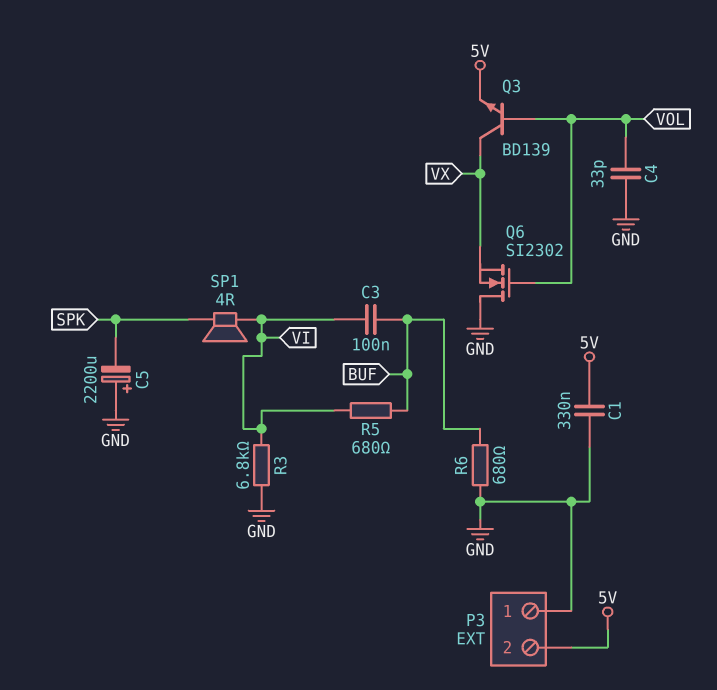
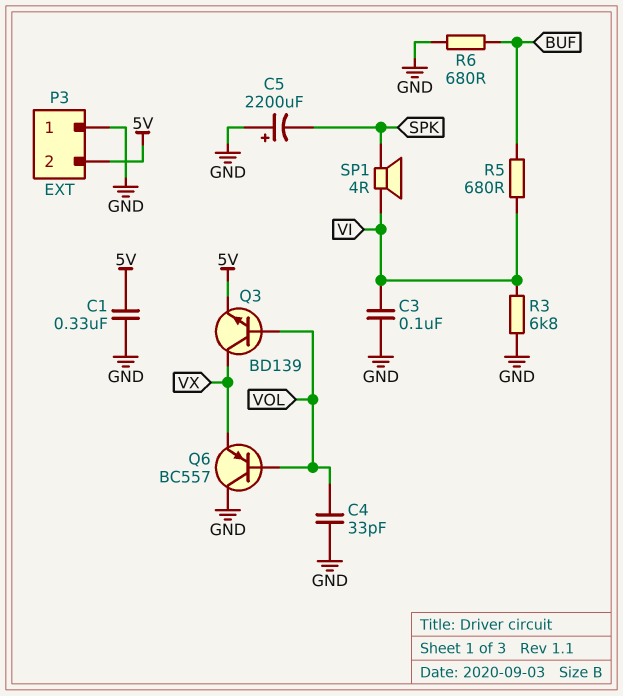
C3: 100nF (BUF, VI) -> 100nF (GND, VI)
Q6: NMOS SI2302 (G VOL, D GND, S VX) -> PNP BC557 (B VOL, C GND, E VX)

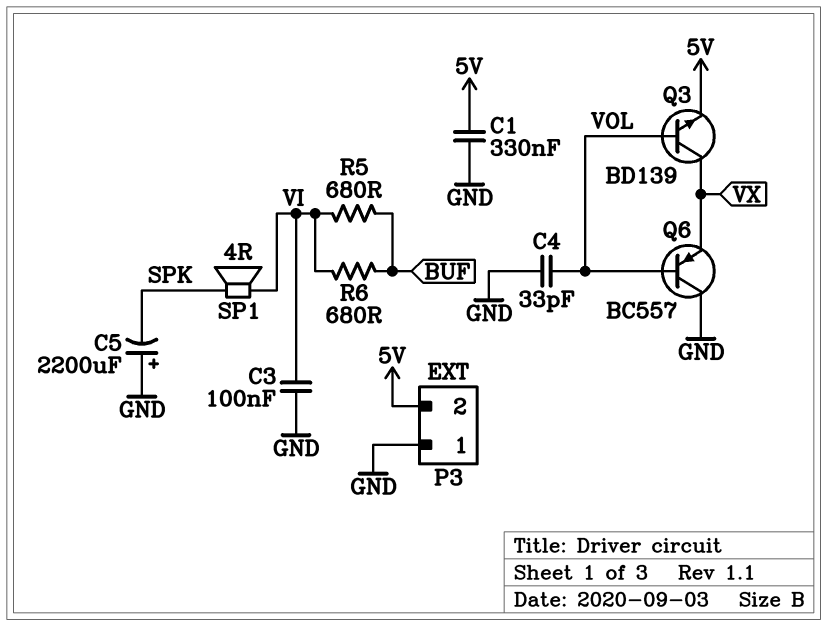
R3: 6.8k (GND, VI) -> none
R6: 680 (BUF, GND) -> 680 (BUF, VI)

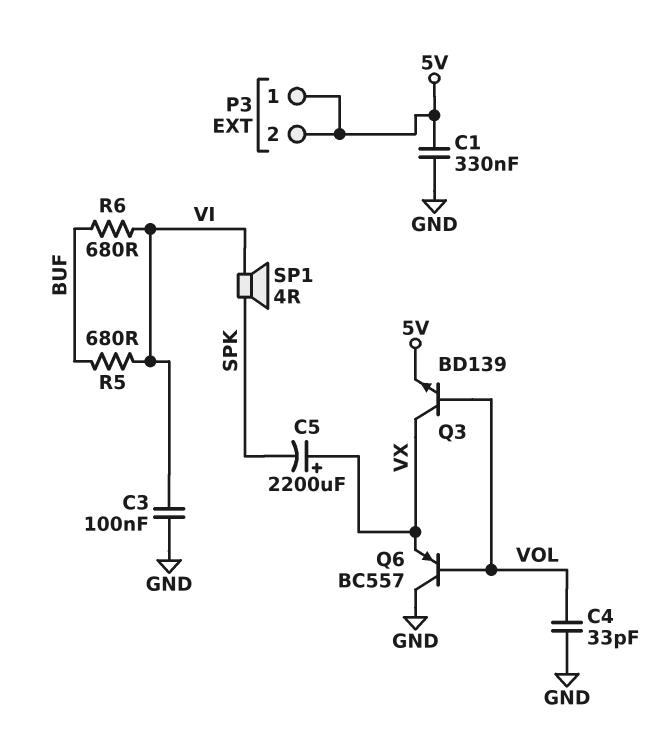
C5: 2200uF (plus GND, minus SPK) -> 2200uF (plus VX, minus SPK)
P3 pin 1: GND -> 5V

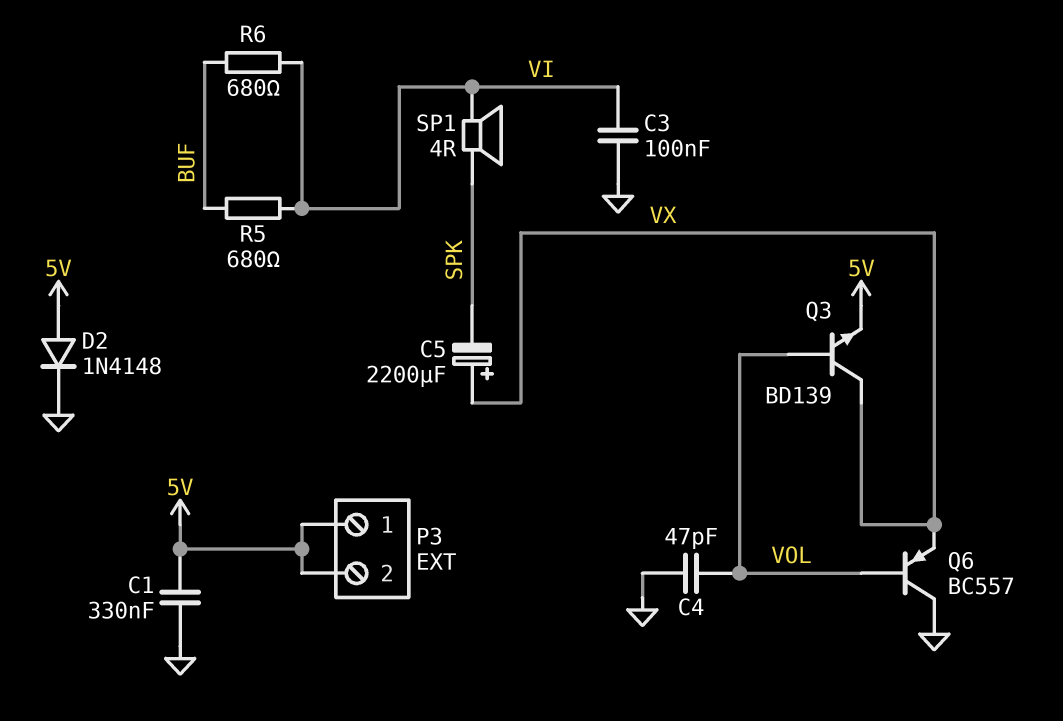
C4: 33pF (GND, VOL) -> 47pF (GND, VOL)
D2: none -> diode 1N4148 (A 5V, K GND)

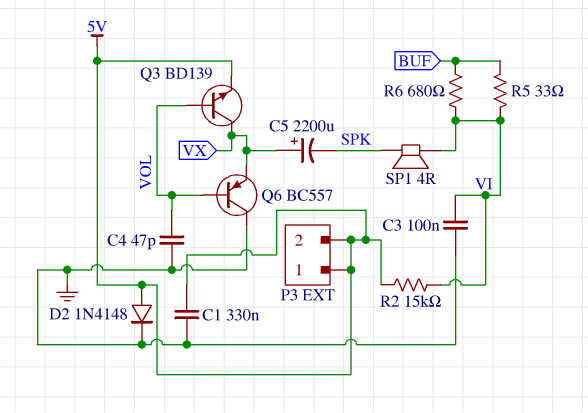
R2: none -> 15k (5V, VI)
R5: 680 (BUF, VI) -> 33 (BUF, VI)

